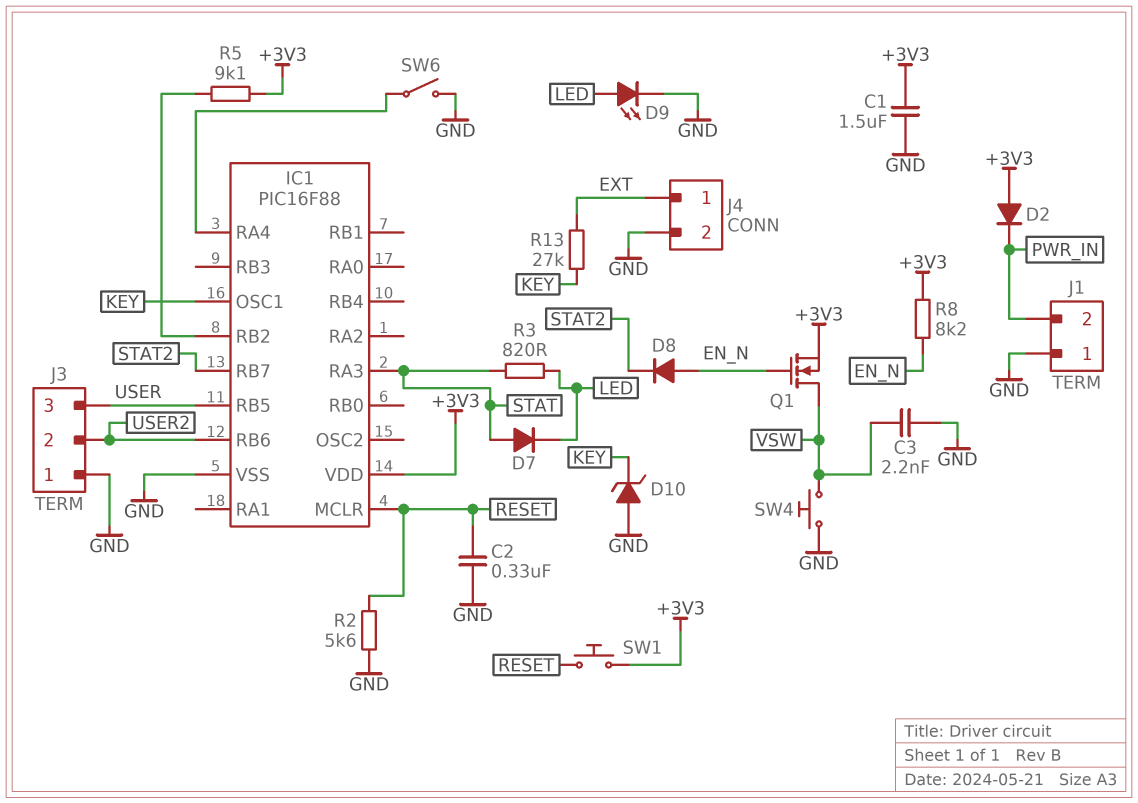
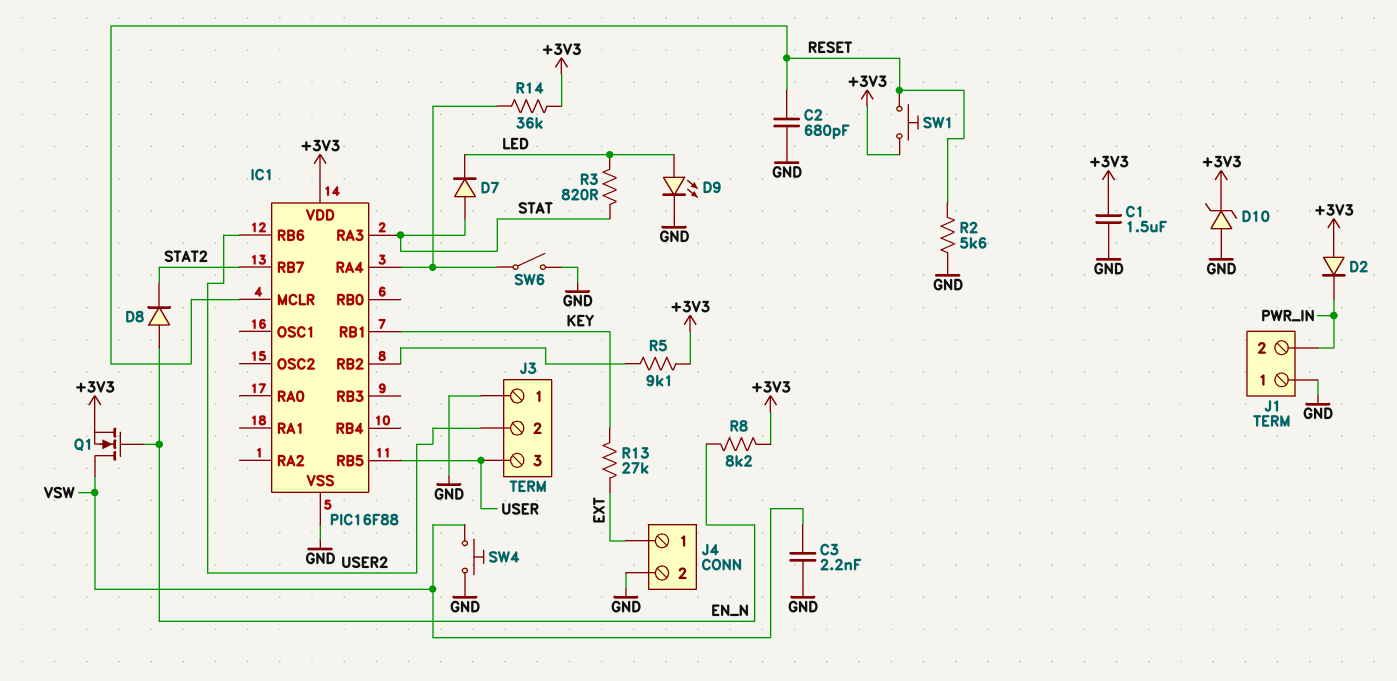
C2: 330nF (GND, RESET) -> 680pF (GND, RESET)
D10: zener (A GND, K KEY) -> zener (A GND, K +3V3)
IC1 pin OSC1: KEY -> none
IC1 pin RB1: none -> KEY
R14: none -> 36k (+3V3, IC1/RA4)

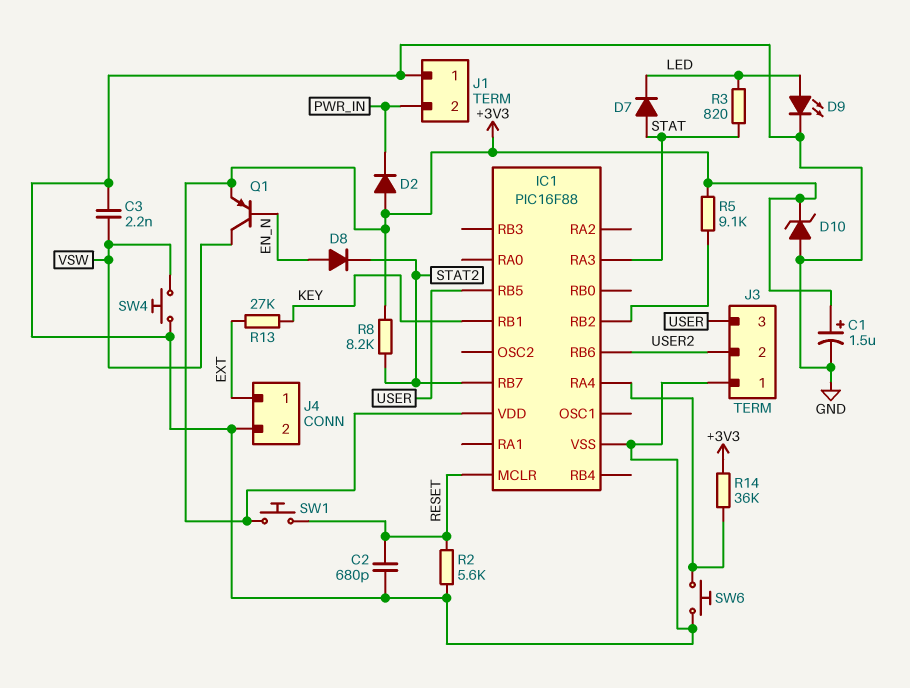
C1: 1.5uF (+3V3, GND) -> 1.5uF (plus +3V3, minus GND)
Q1: NMOS (G EN_N, D VSW, S +3V3) -> PNP (B EN_N, C VSW, E +3V3)
R8: 8.2k (+3V3, EN_N) -> 8.2k (+3V3, STAT2)
SW6: switch (GND, IC1/RA4) -> button (GND, IC1/RA4)

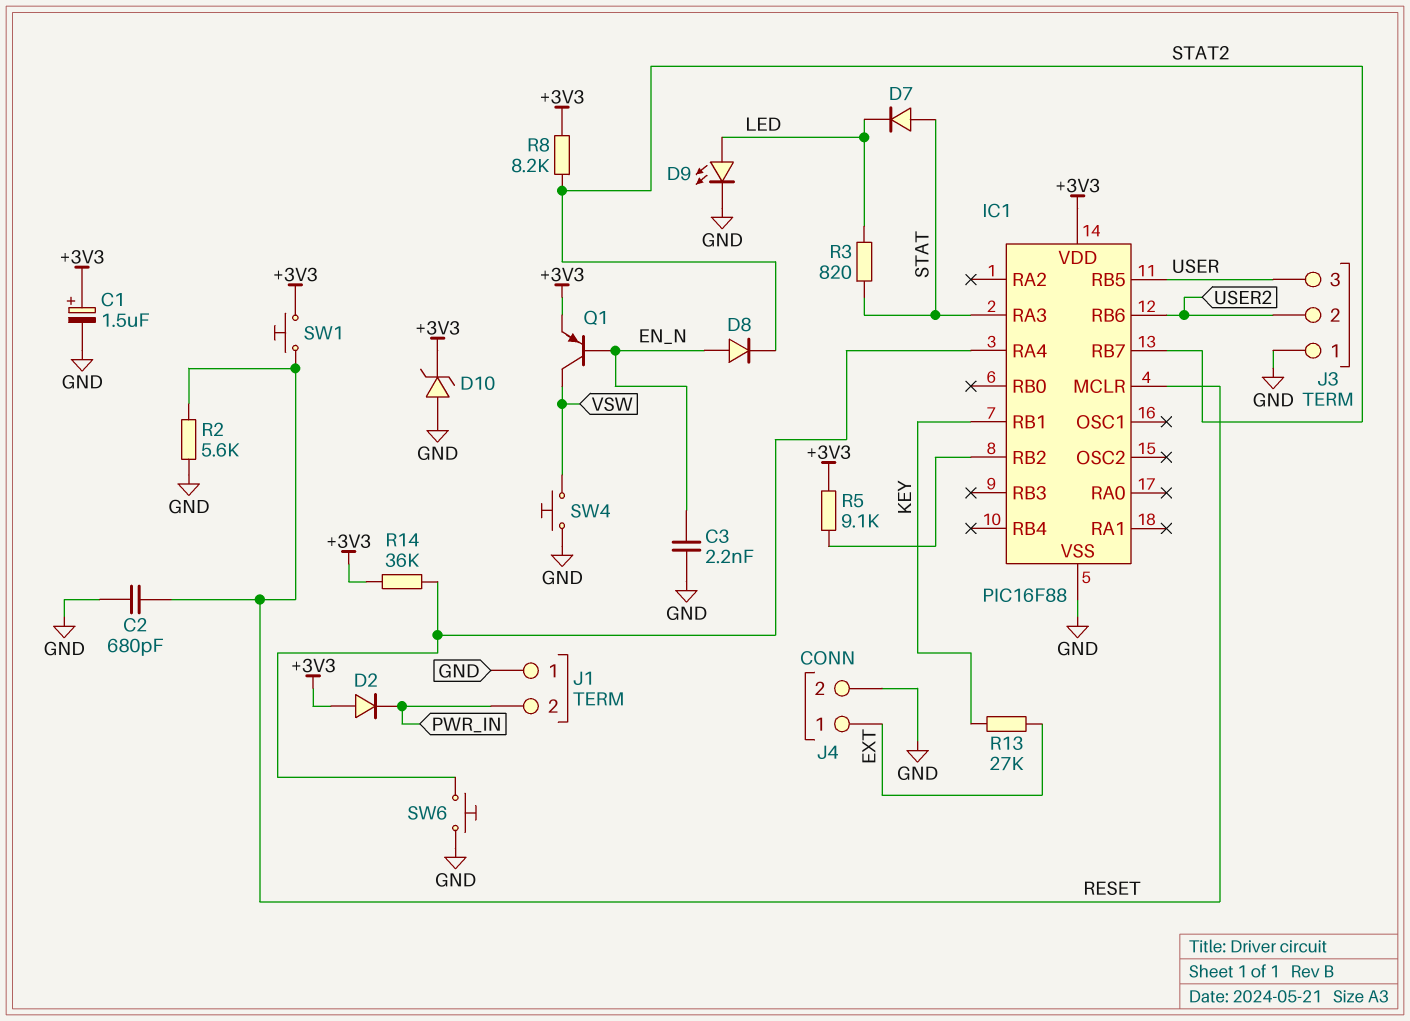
C3: 2.2nF (GND, VSW) -> 2.2nF (EN_N, GND)

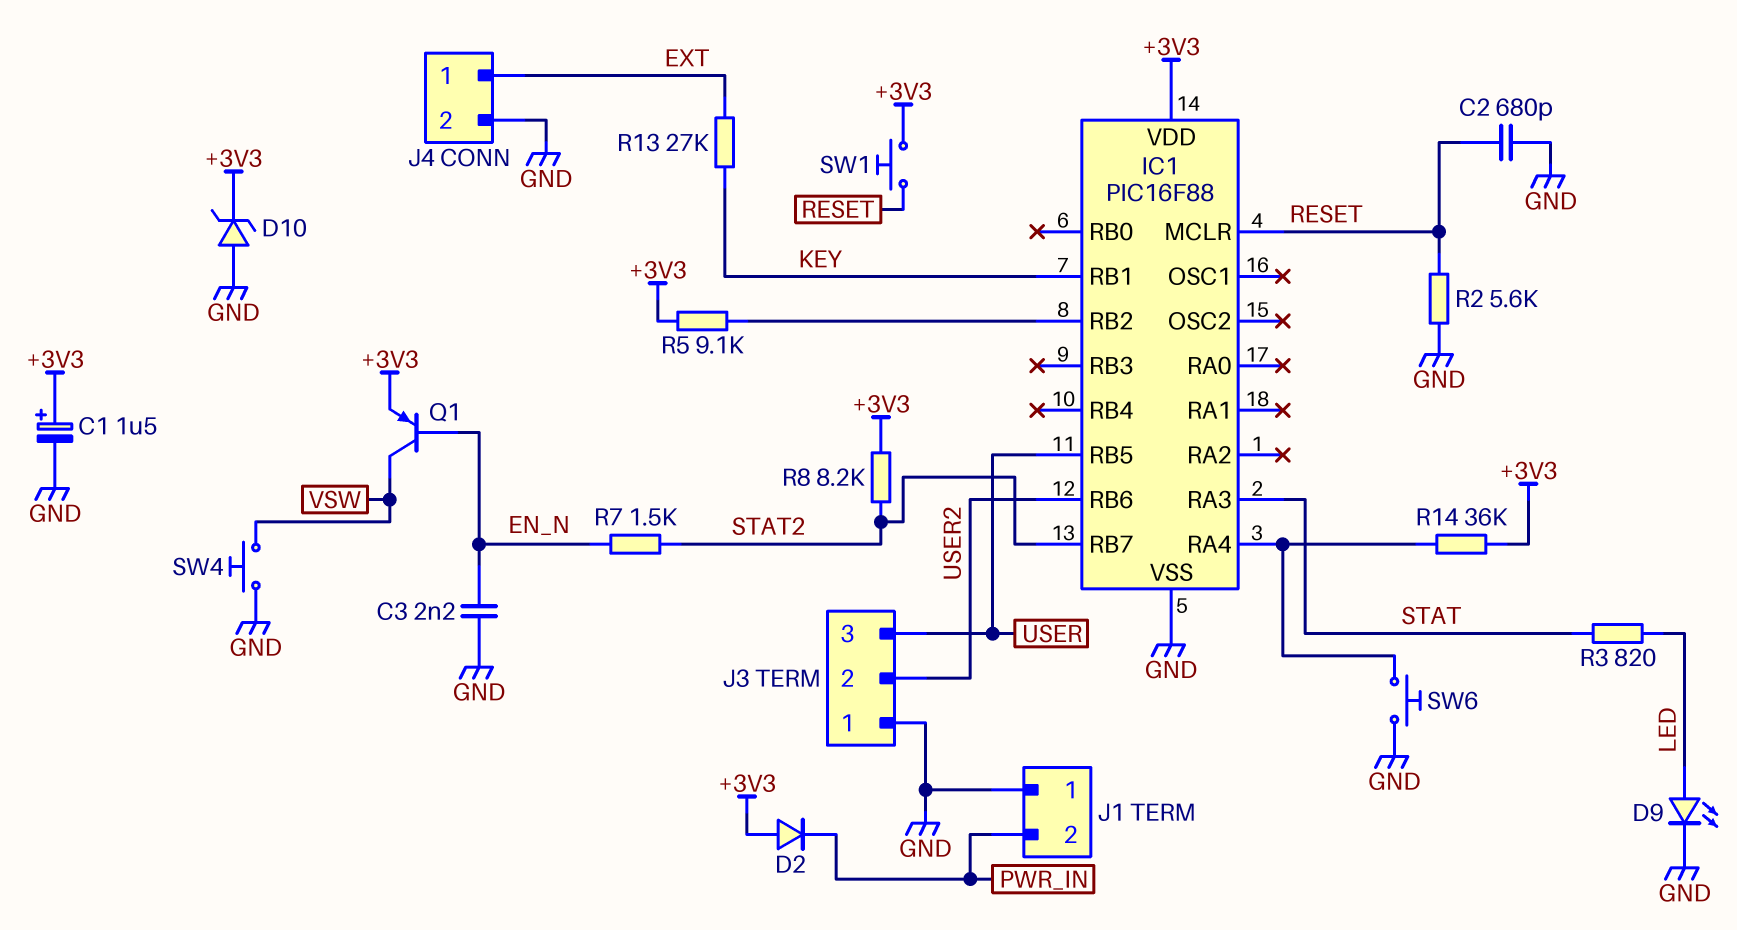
D7: diode (A STAT, K LED) -> none
D8: diode (A EN_N, K STAT2) -> none
R7: none -> 1.5k (EN_N, STAT2)

